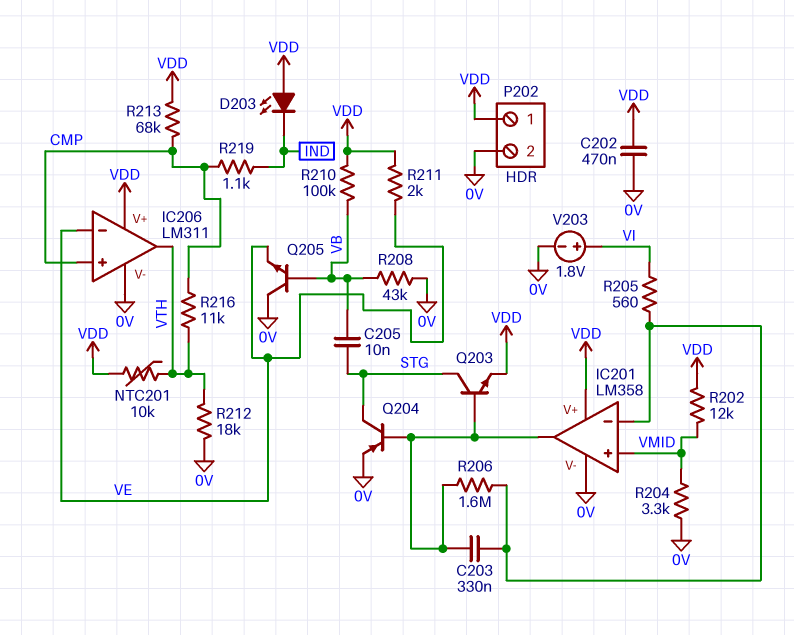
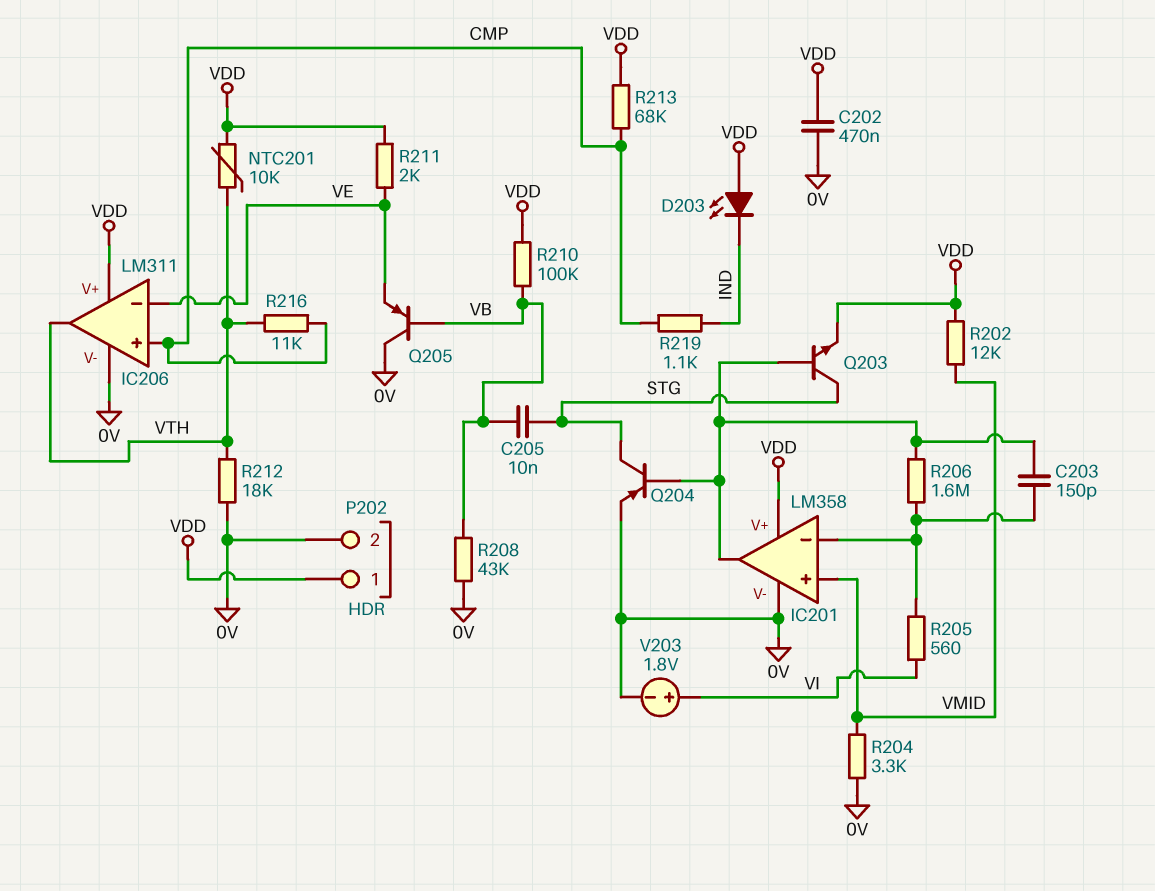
C203: 330nF (IC201/in-, IC201/out) -> 150pF (IC201/in-, IC201/out)
Q205: NPN (B VB, C 0V, E VE) -> PNP (B VB, C 0V, E VE)

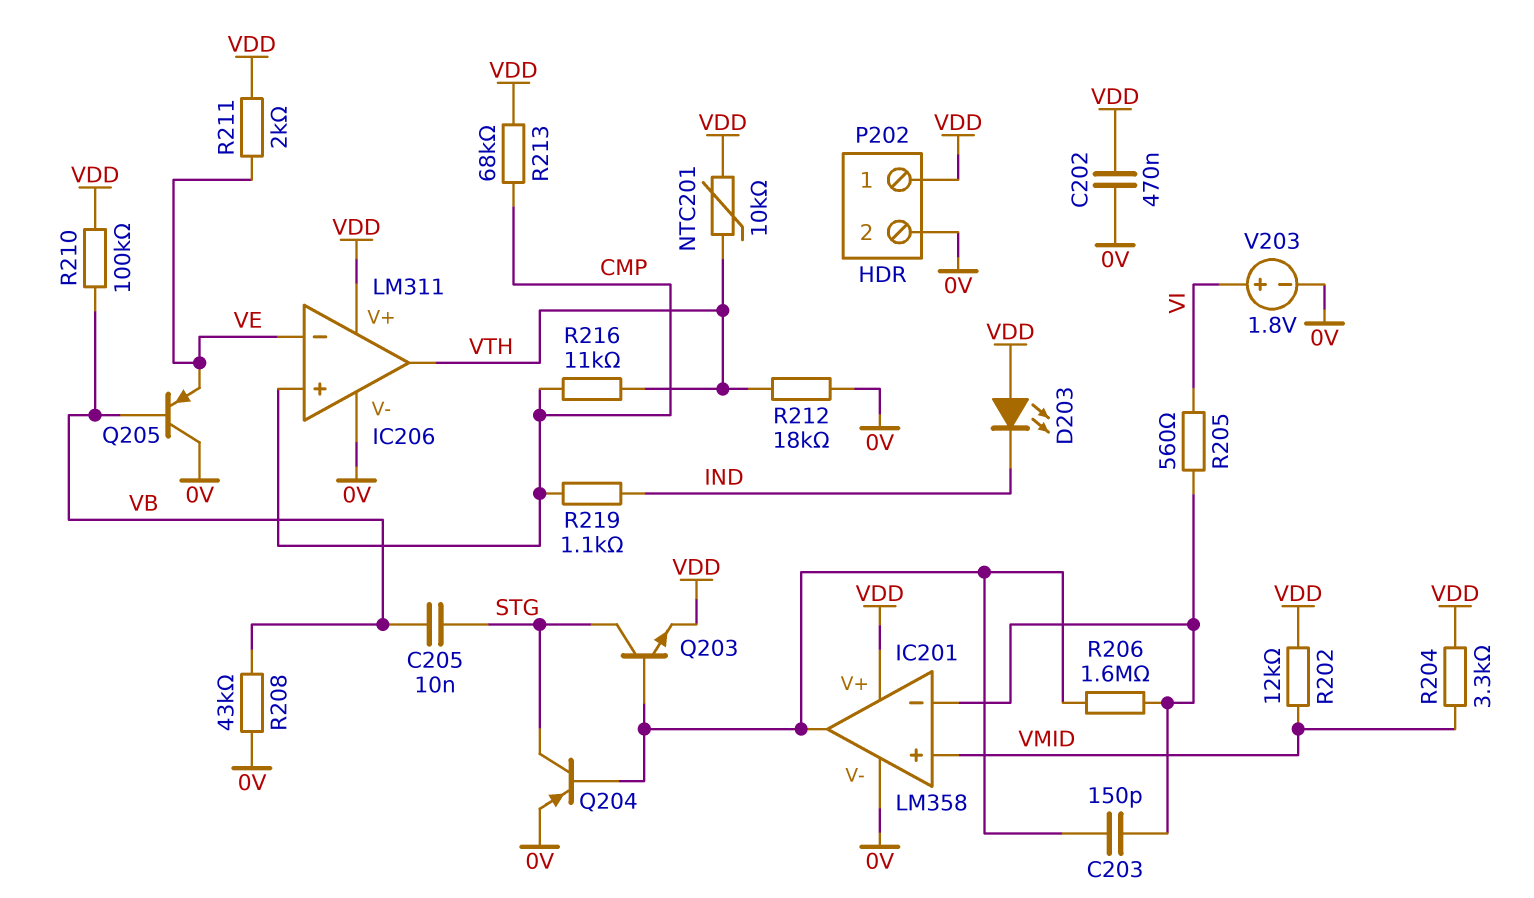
R204: 3.3k (0V, VMID) -> 3.3k (VDD, VMID)

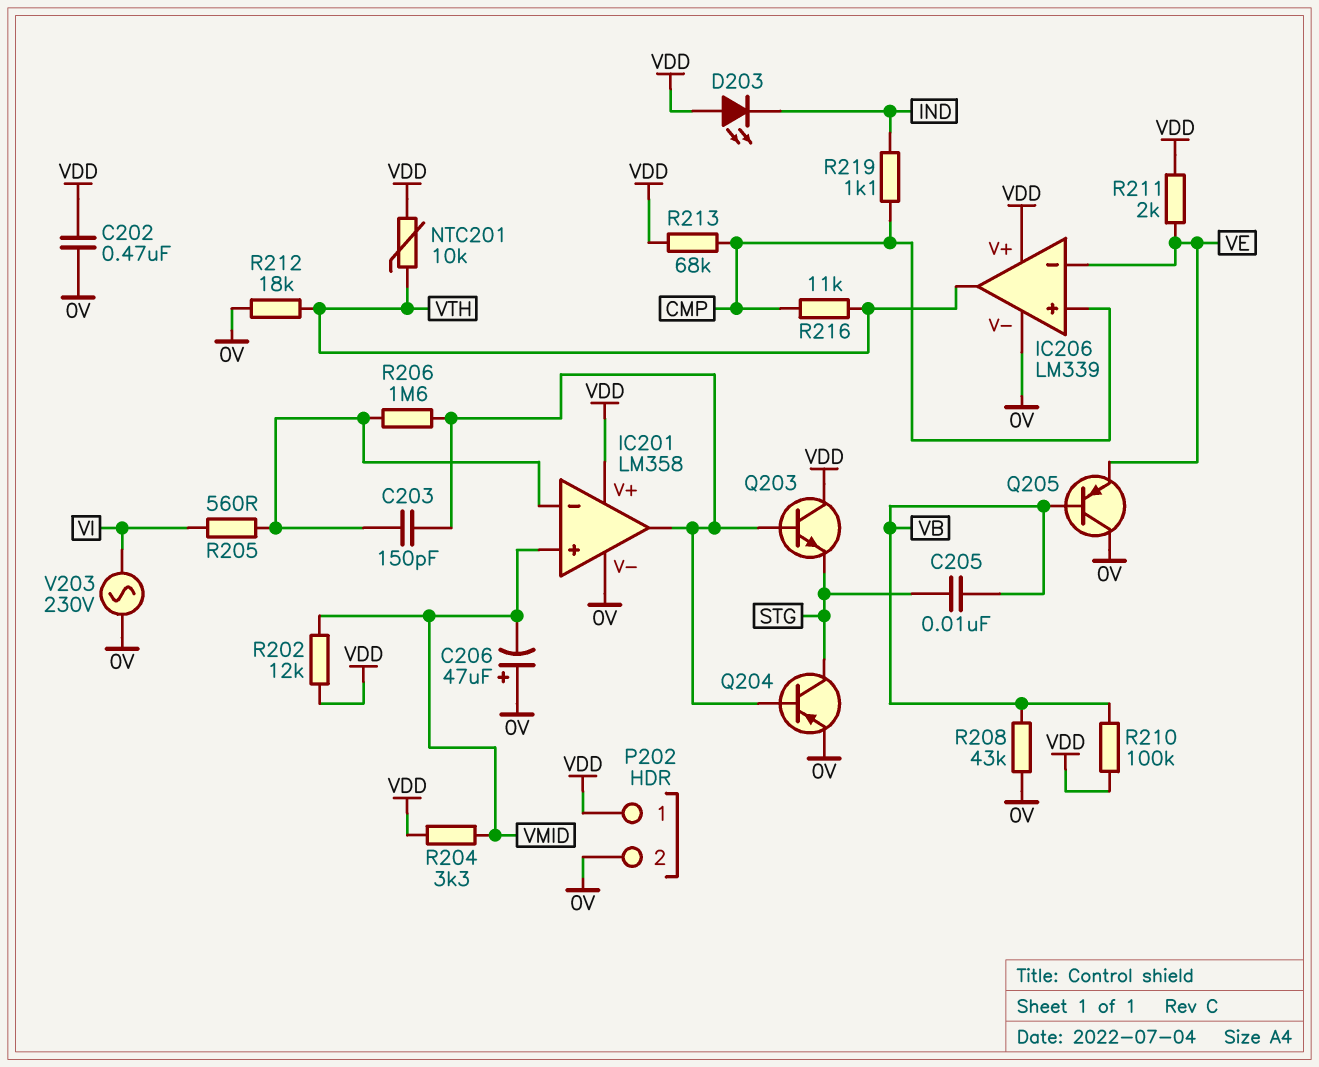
C206: none -> 47uF (plus 0V, minus VMID)
IC206: LM311 -> LM339
Q203: NPN (B IC201/out, C STG, E VDD) -> NPN (B IC201/out, C VDD, E STG)
V203: 1.8V (plus VI, minus 0V) -> AC 230V (0V, VI)

